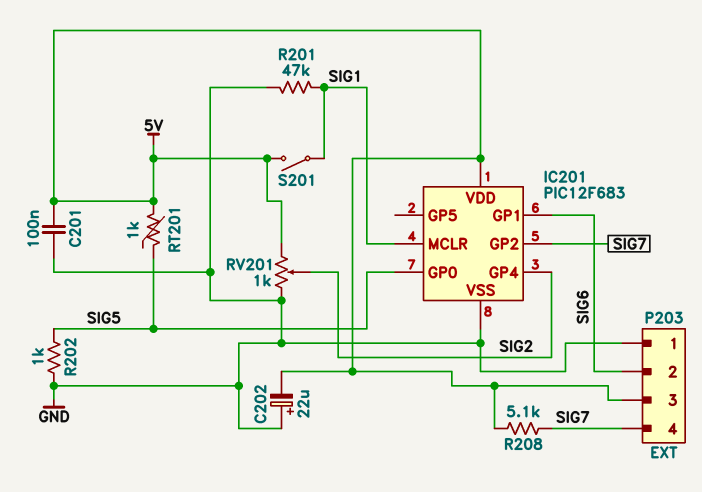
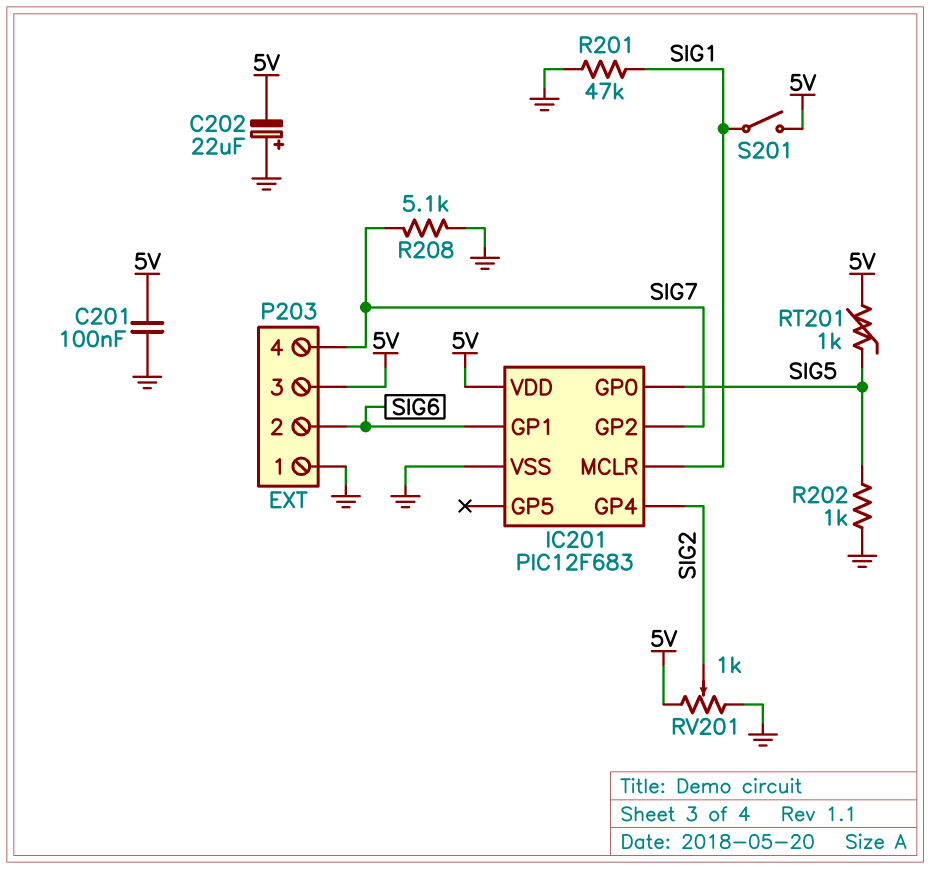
R208: 5.1k (5V, SIG7) -> 5.1k (GND, SIG7)

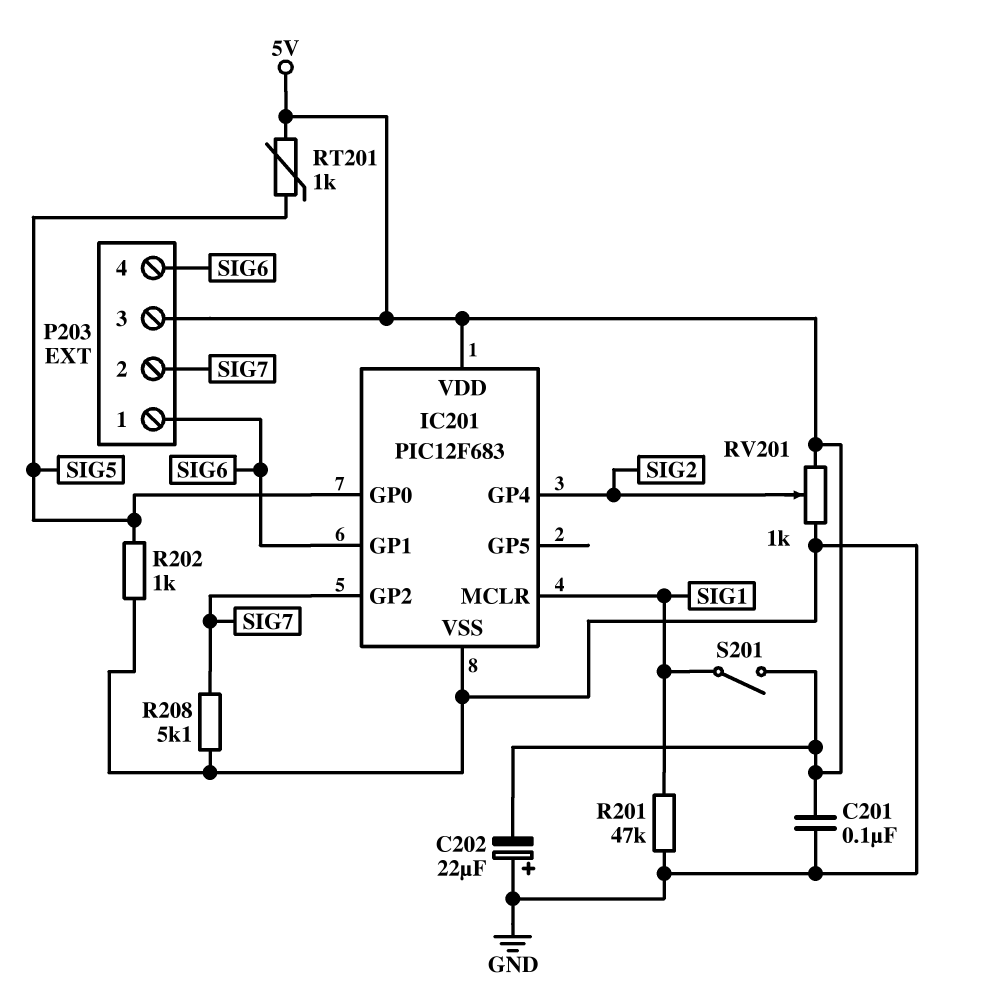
P203 pin 1: GND -> SIG6
P203 pin 2: SIG6 -> SIG7
P203 pin 4: SIG7 -> SIG6

